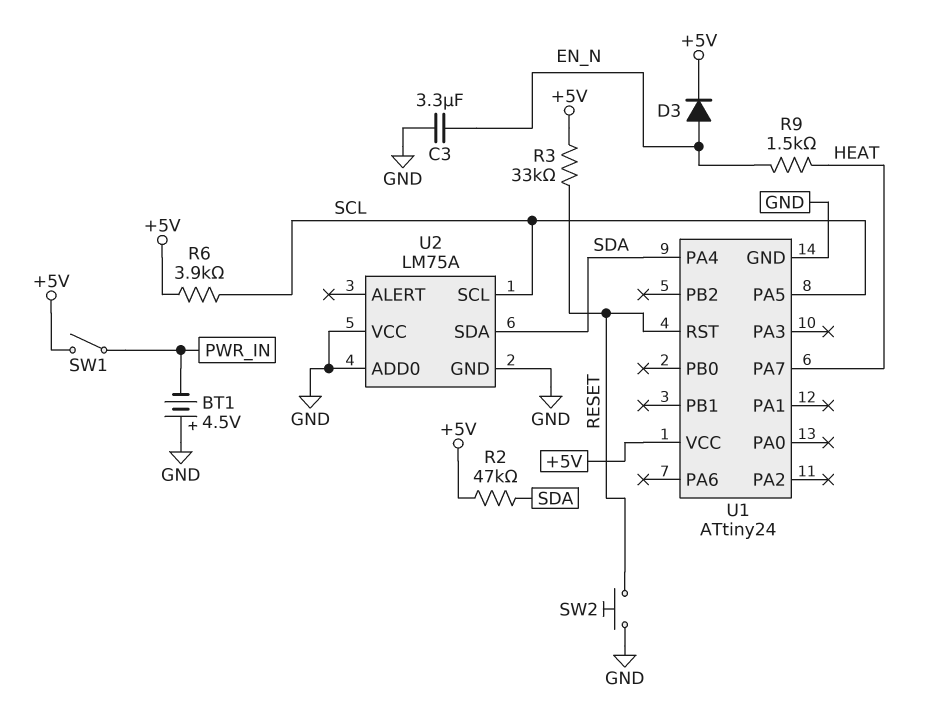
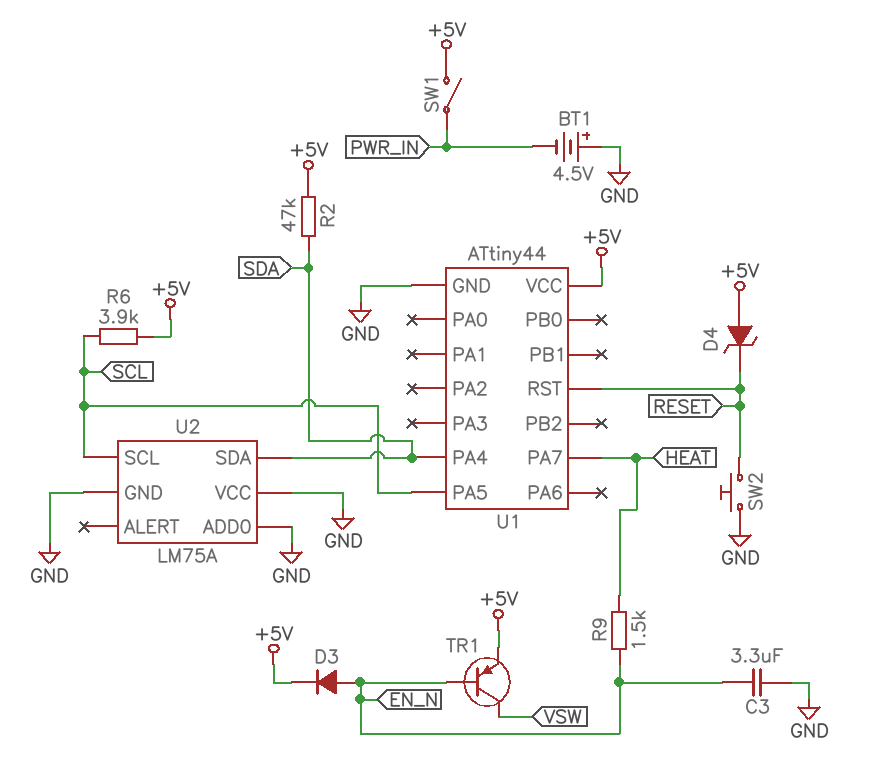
D4: none -> zener (A +5V, K RESET)
R3: 33k (+5V, RESET) -> none
TR1: none -> PNP (B EN_N, C VSW, E +5V)
U1: ATtiny24 -> ATtiny44

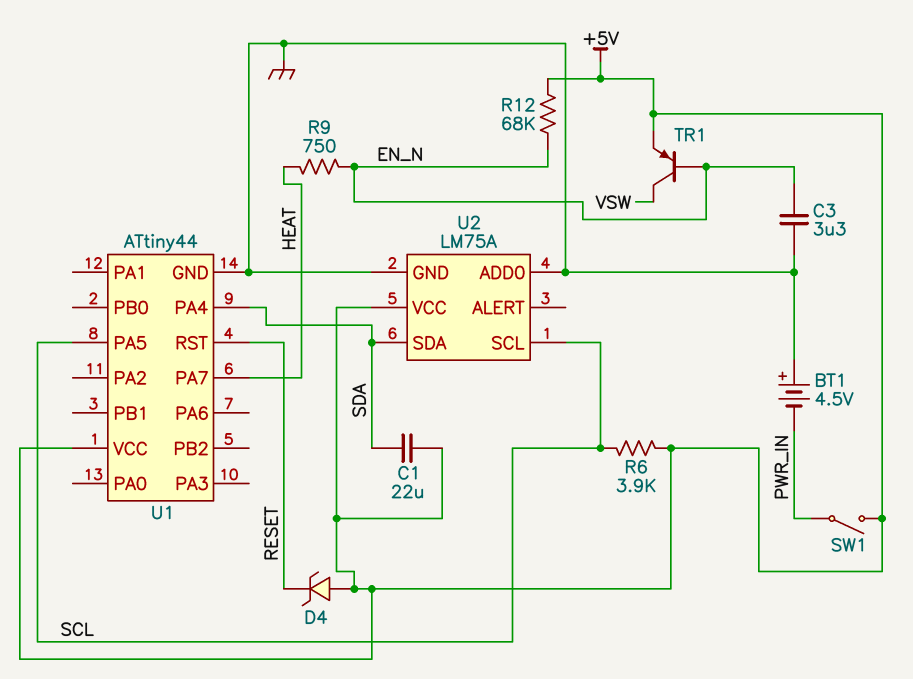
C1: none -> 22uF (+5V, SDA)
D3: diode (A EN_N, K +5V) -> none
R2: 47k (+5V, SDA) -> none
R9: 1.5k (EN_N, HEAT) -> 750 (EN_N, HEAT)
R12: none -> 68k (+5V, EN_N)
SW2: button (GND, RESET) -> none
U2 pin VCC: GND -> +5V

